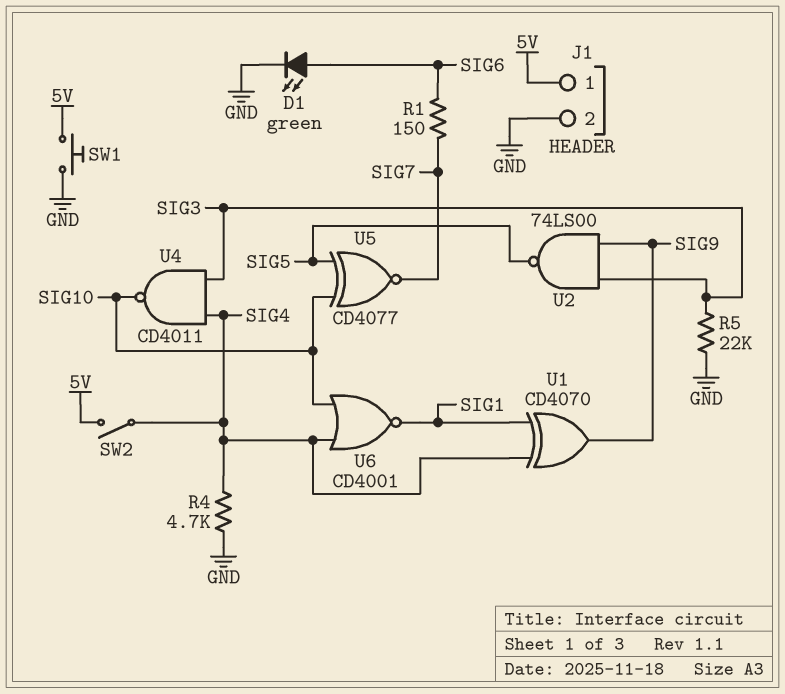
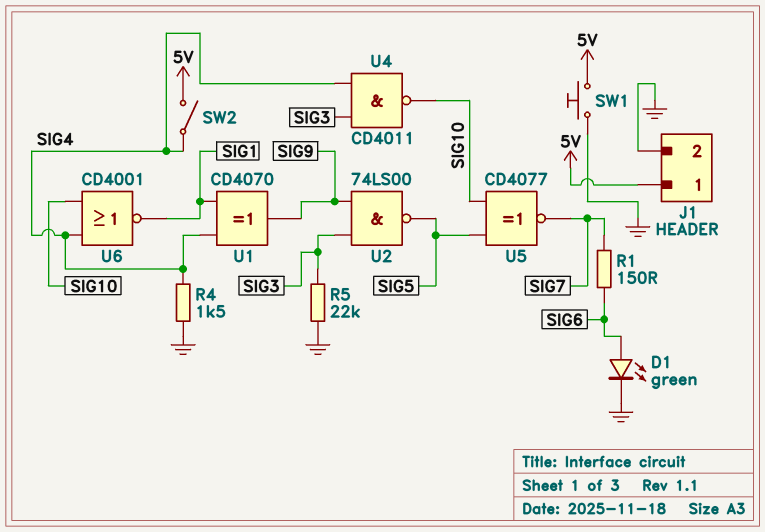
R4: 4.7k (GND, SIG4) -> 1.5k (GND, SIG4)

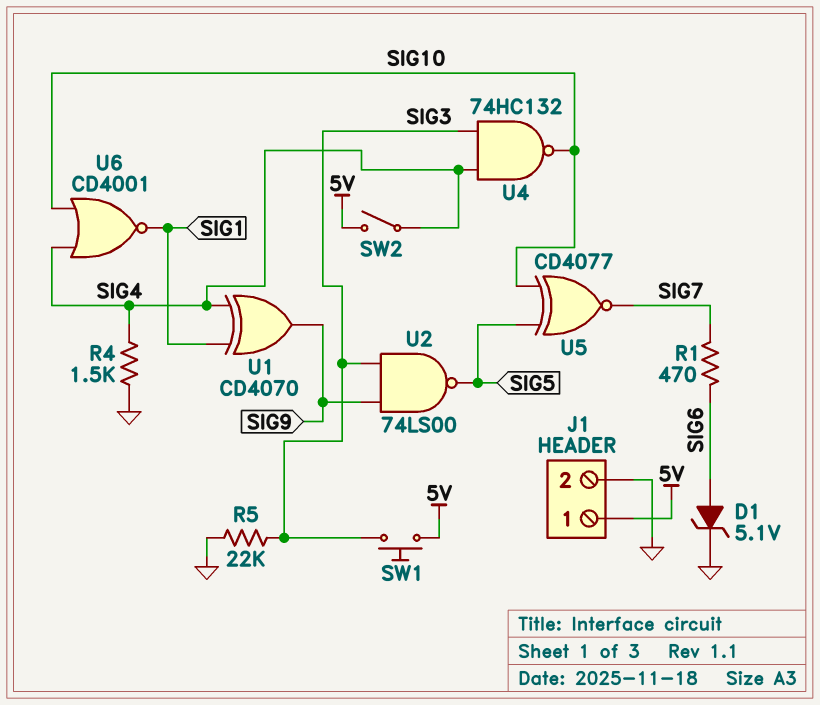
D1: LED green (A SIG6, K GND) -> zener 5.1V (A SIG6, K GND)
R1: 150 (SIG6, SIG7) -> 470 (SIG6, SIG7)
SW1: button (5V, GND) -> button (5V, SIG3)
U4: NAND CD4011 (in SIG3, in SIG4, out SIG10) -> NAND 74HC132 (in SIG3, in SIG4, out SIG10)

